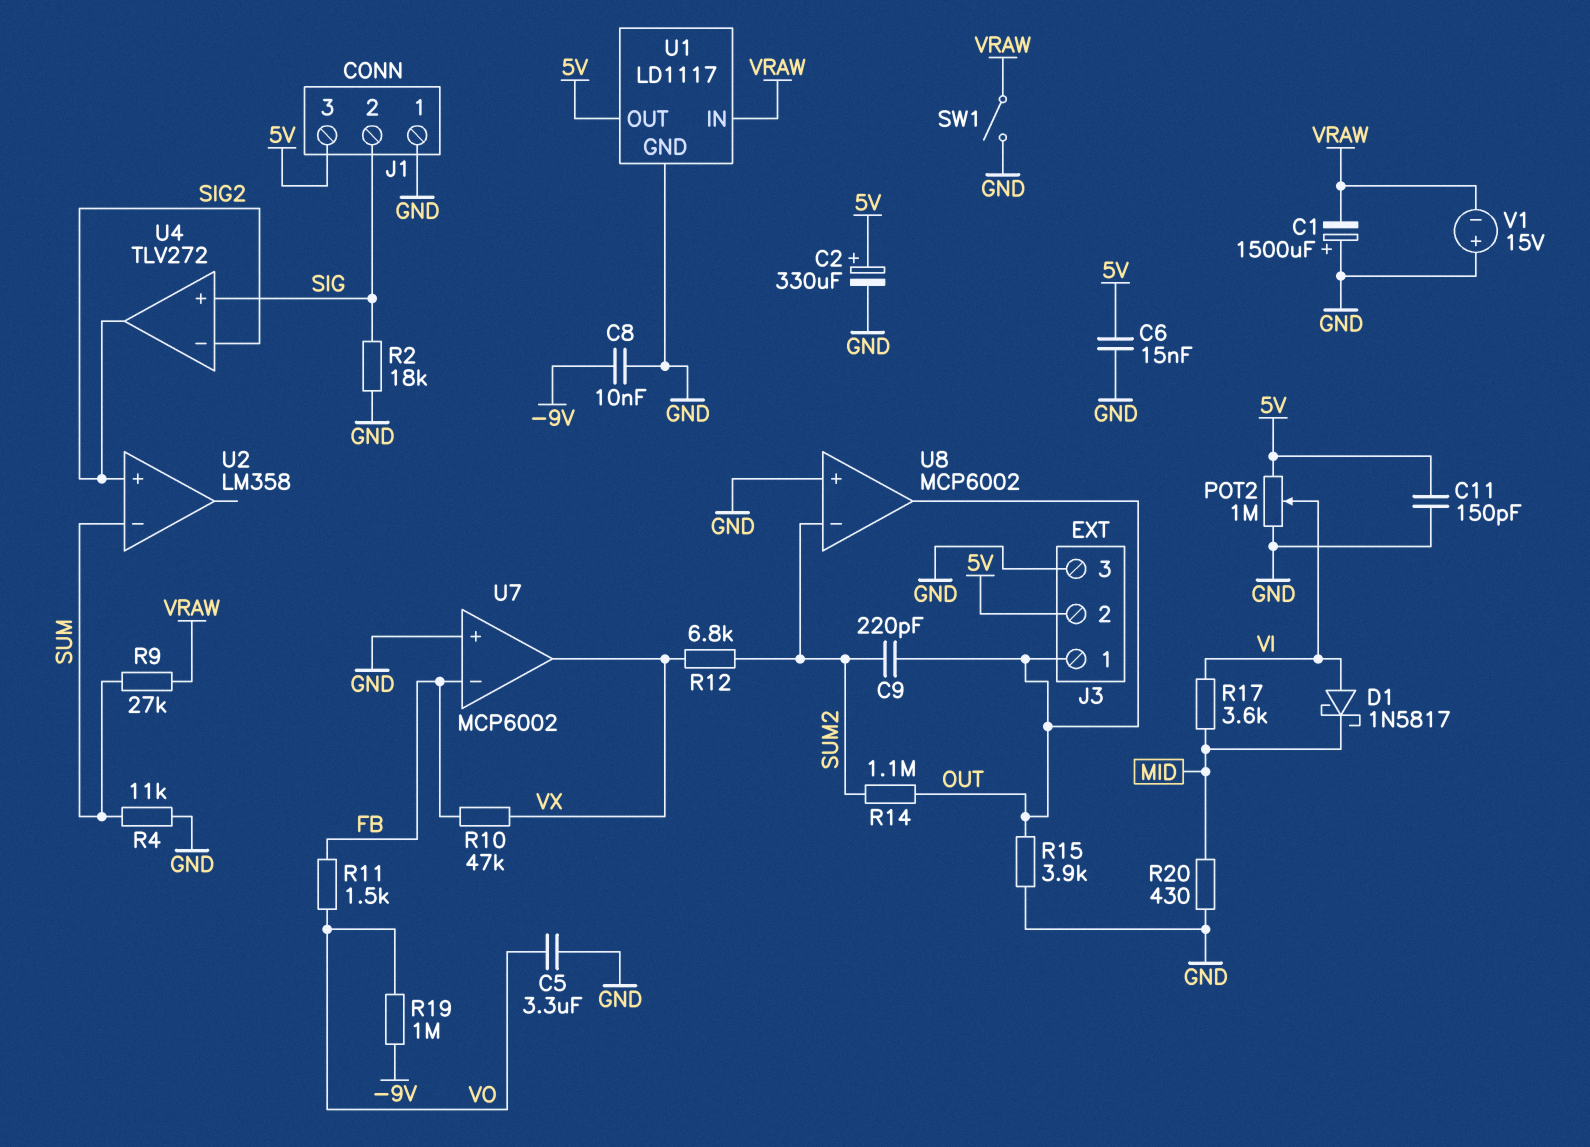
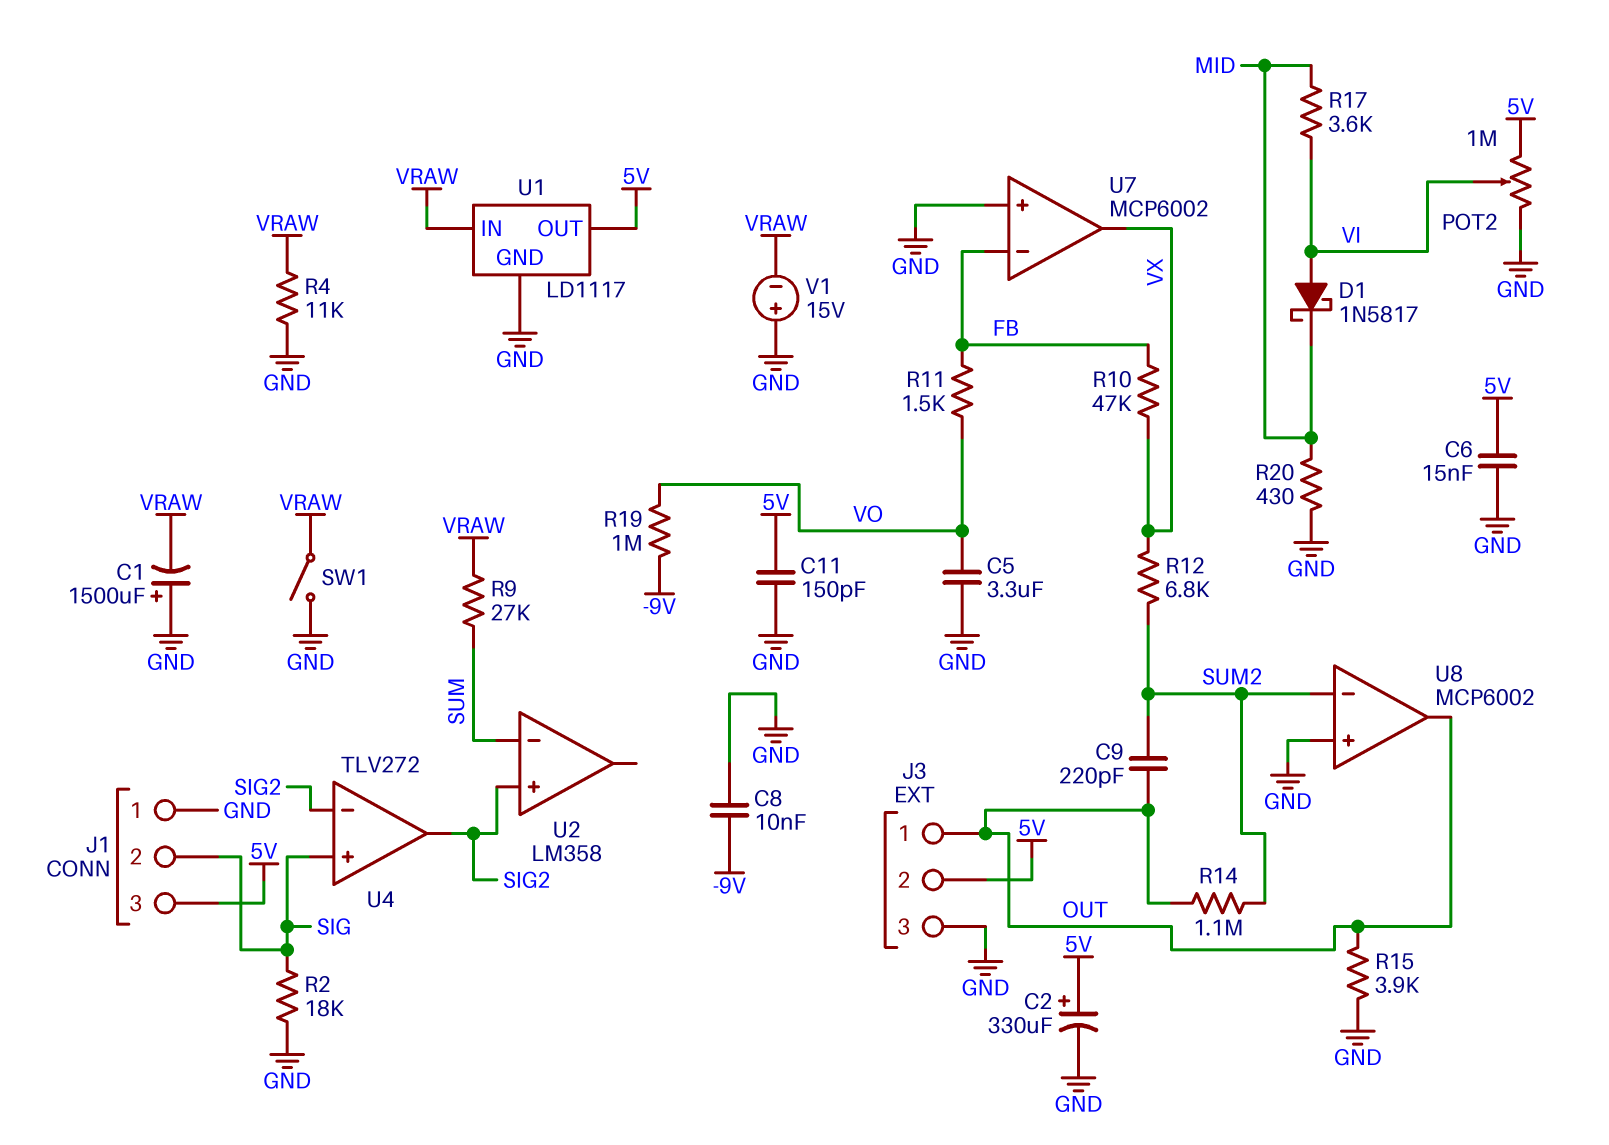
R4: 11k (GND, SUM) -> 11k (GND, VRAW)

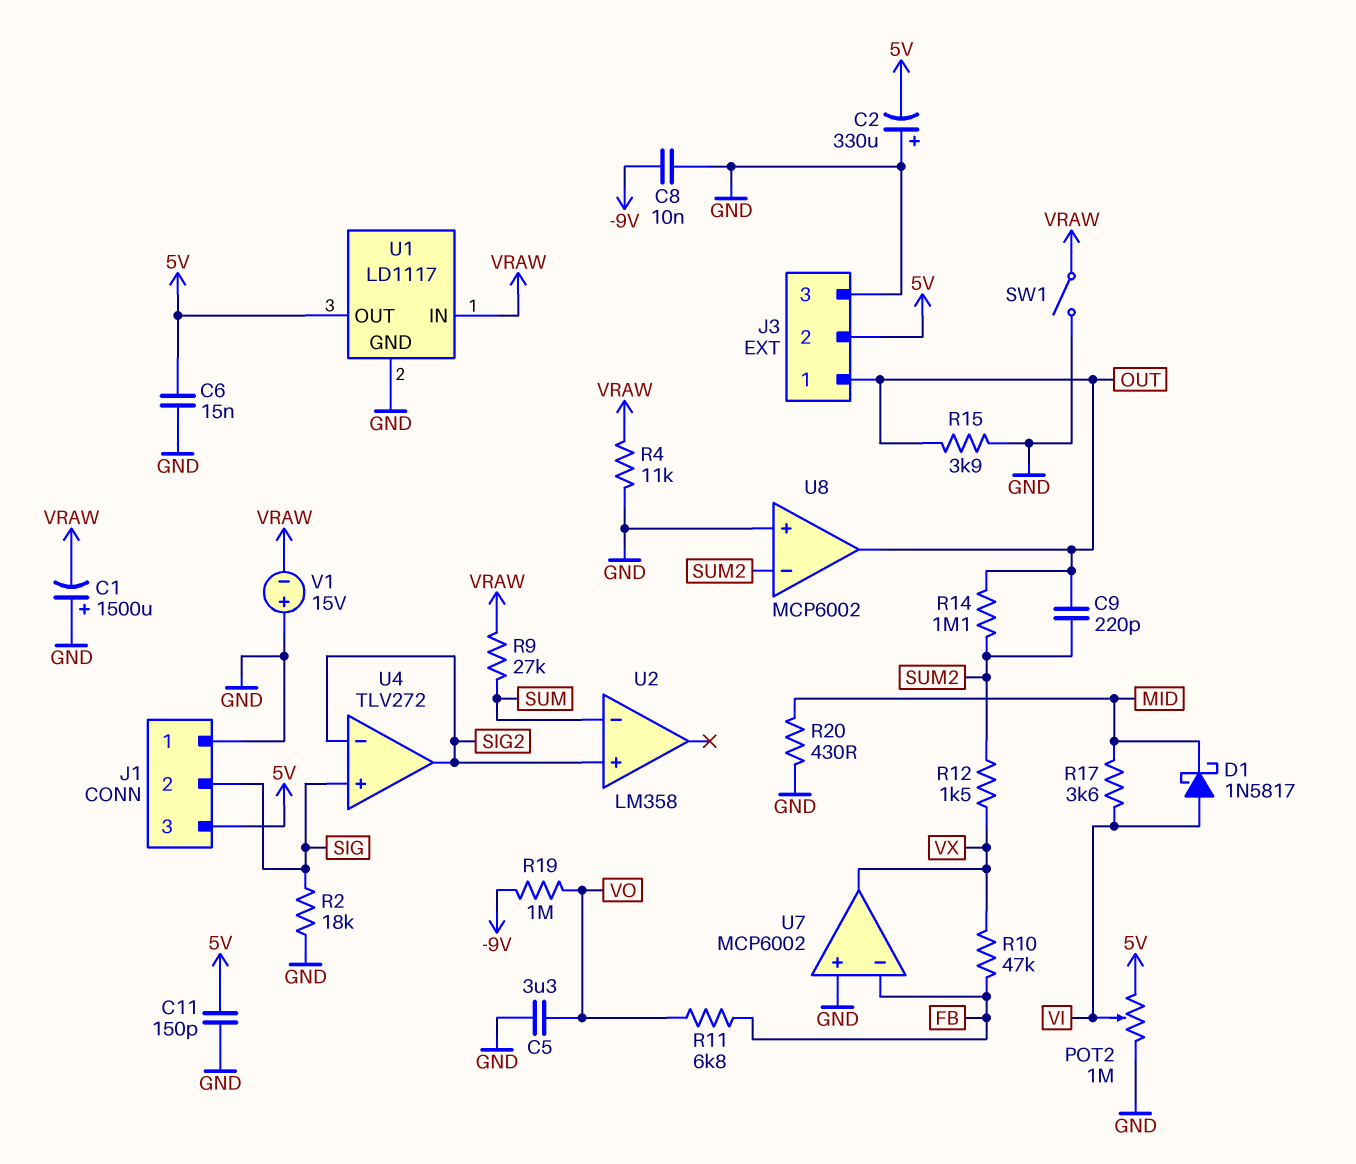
C2: 330uF (plus 5V, minus GND) -> 330uF (plus GND, minus 5V)
R11: 1.5k (FB, VO) -> 6.8k (FB, VO)
R12: 6.8k (SUM2, VX) -> 1.5k (SUM2, VX)

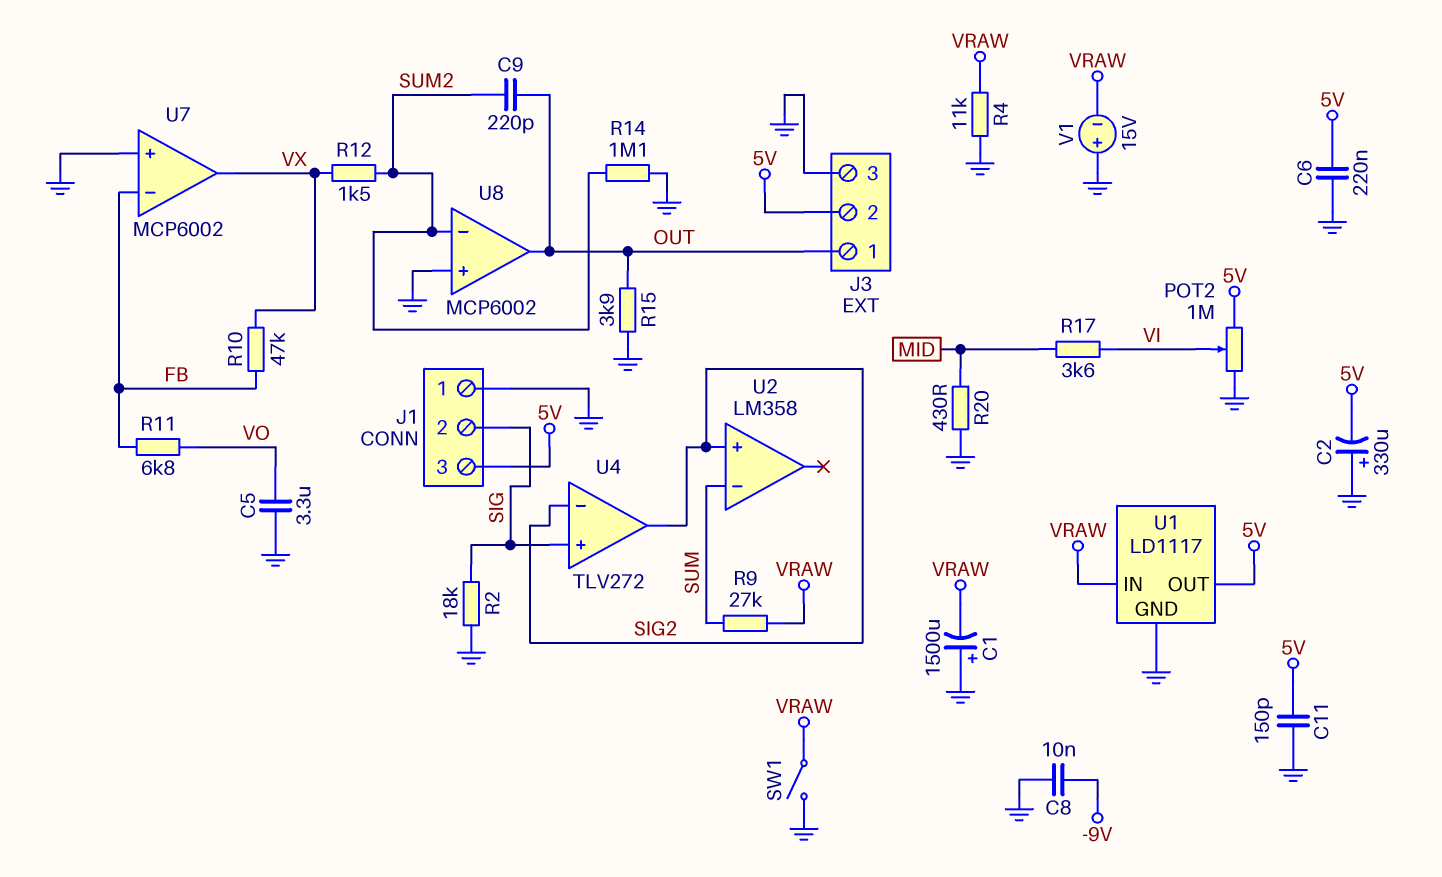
C6: 15nF (5V, GND) -> 220nF (5V, GND)
D1: schottky 1N5817 (A VI, K MID) -> none
R14: 1.1M (OUT, SUM2) -> 1.1M (GND, SUM2)
R19: 1M (-9V, VO) -> none

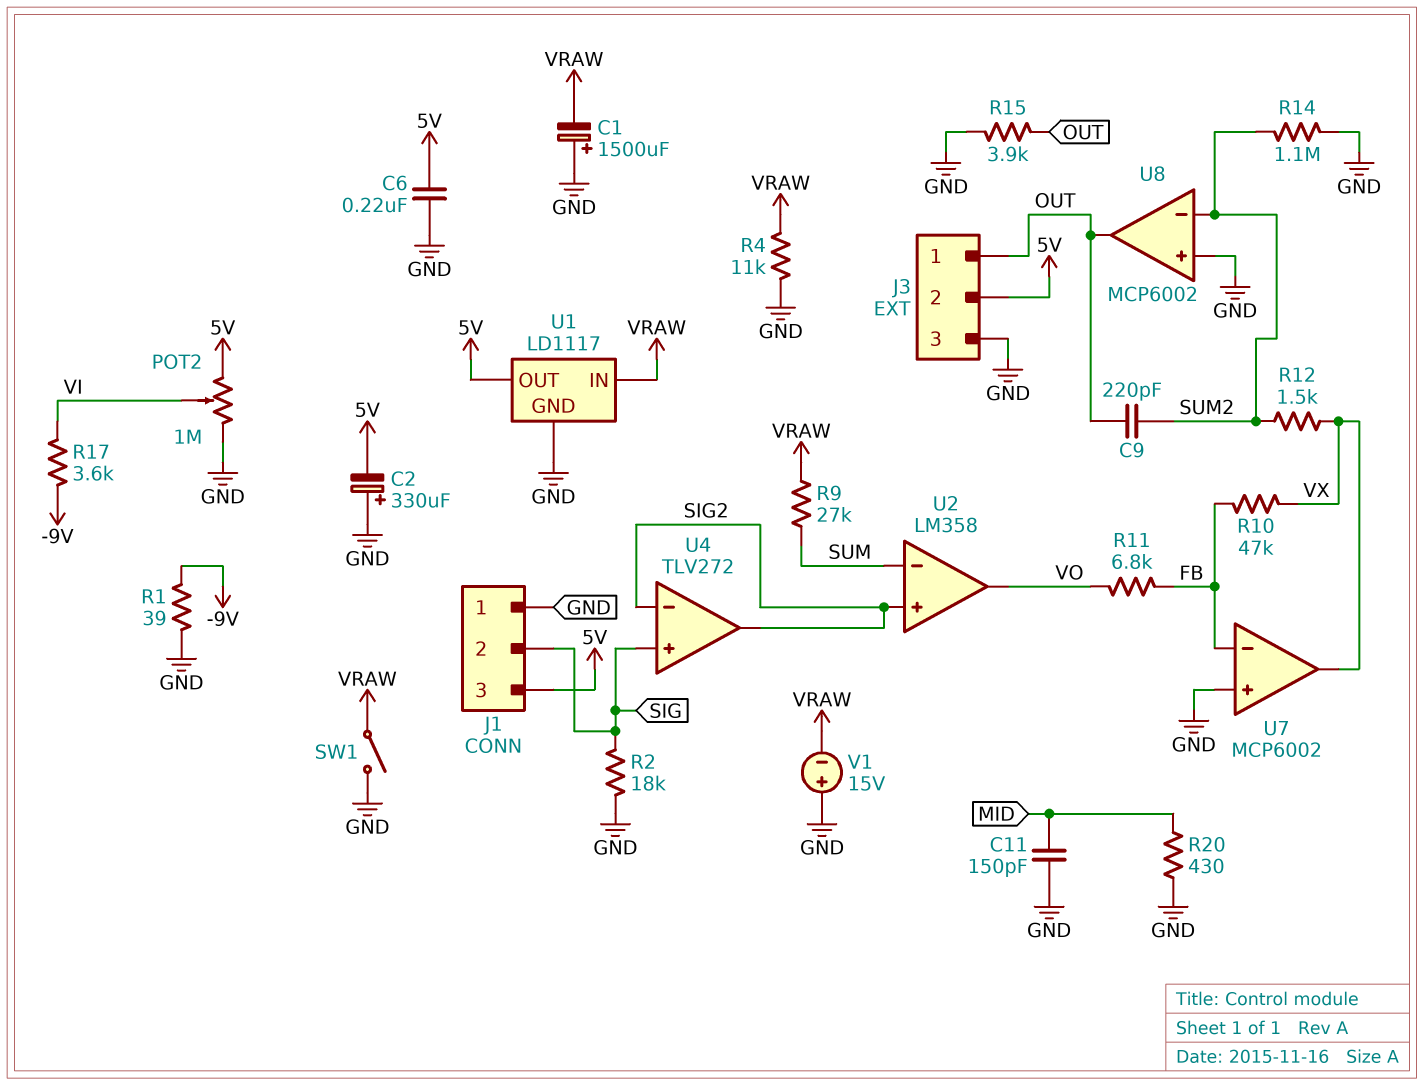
C5: 3.3uF (GND, VO) -> none
C8: 10nF (-9V, GND) -> none
C11: 150pF (5V, GND) -> 150pF (GND, MID)
R1: none -> 39 (-9V, GND)
R17: 3.6k (MID, VI) -> 3.6k (-9V, VI)
U2 pin out: none -> VO

